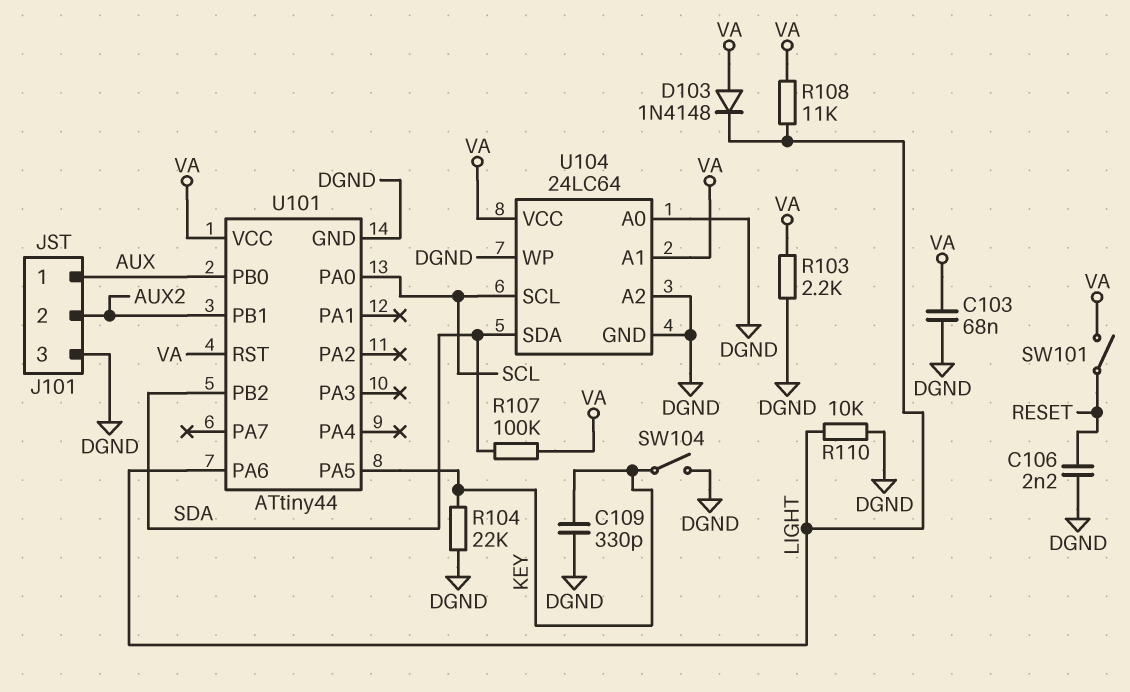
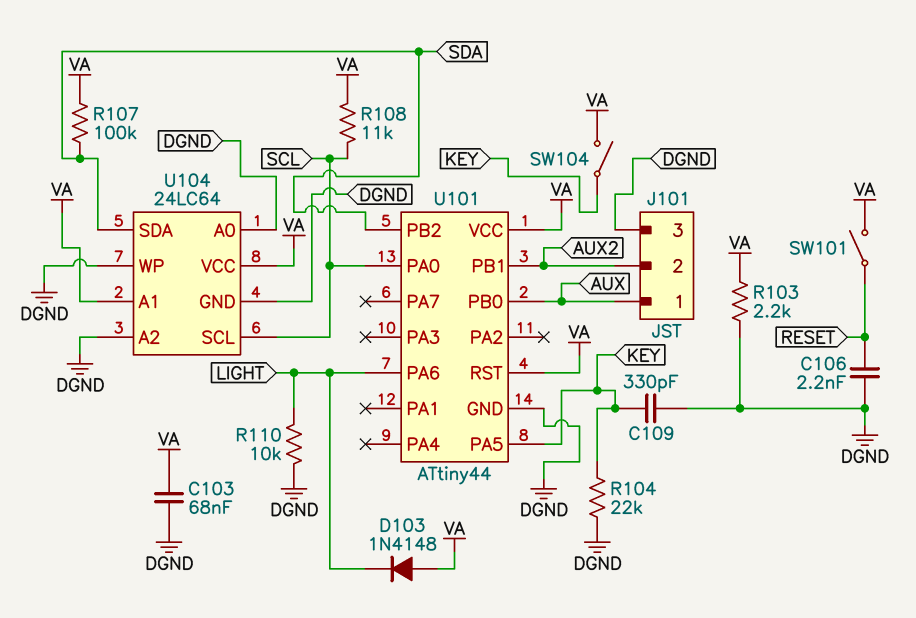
R108: 11k (LIGHT, VA) -> 11k (SCL, VA)
SW104: switch (DGND, KEY) -> switch (KEY, VA)

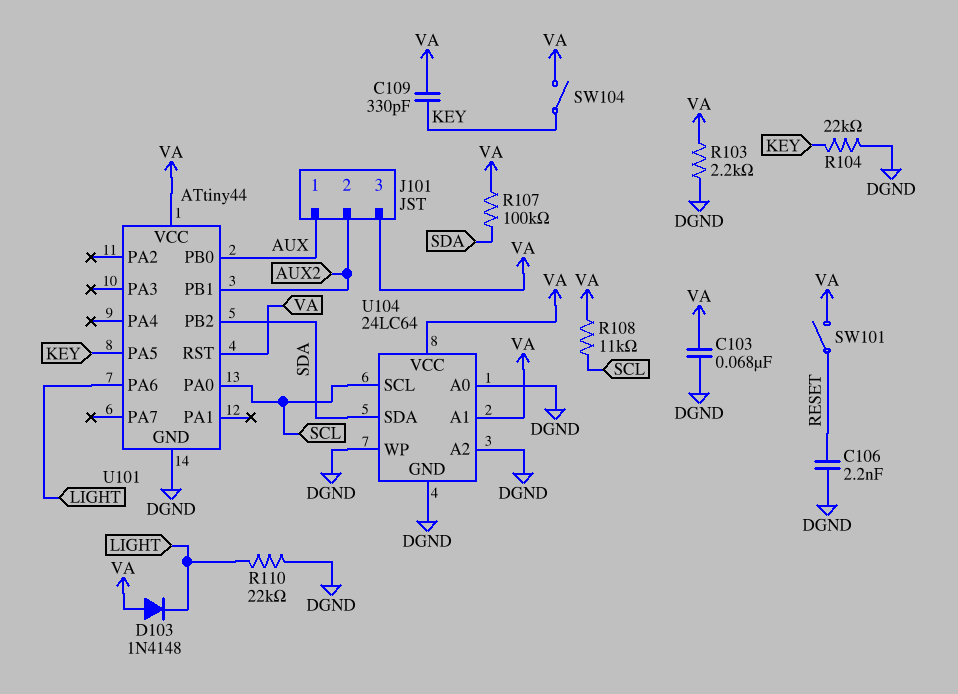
C109: 330pF (DGND, KEY) -> 330pF (KEY, VA)
J101 pin 3: DGND -> VA
R110: 10k (DGND, LIGHT) -> 22k (DGND, LIGHT)

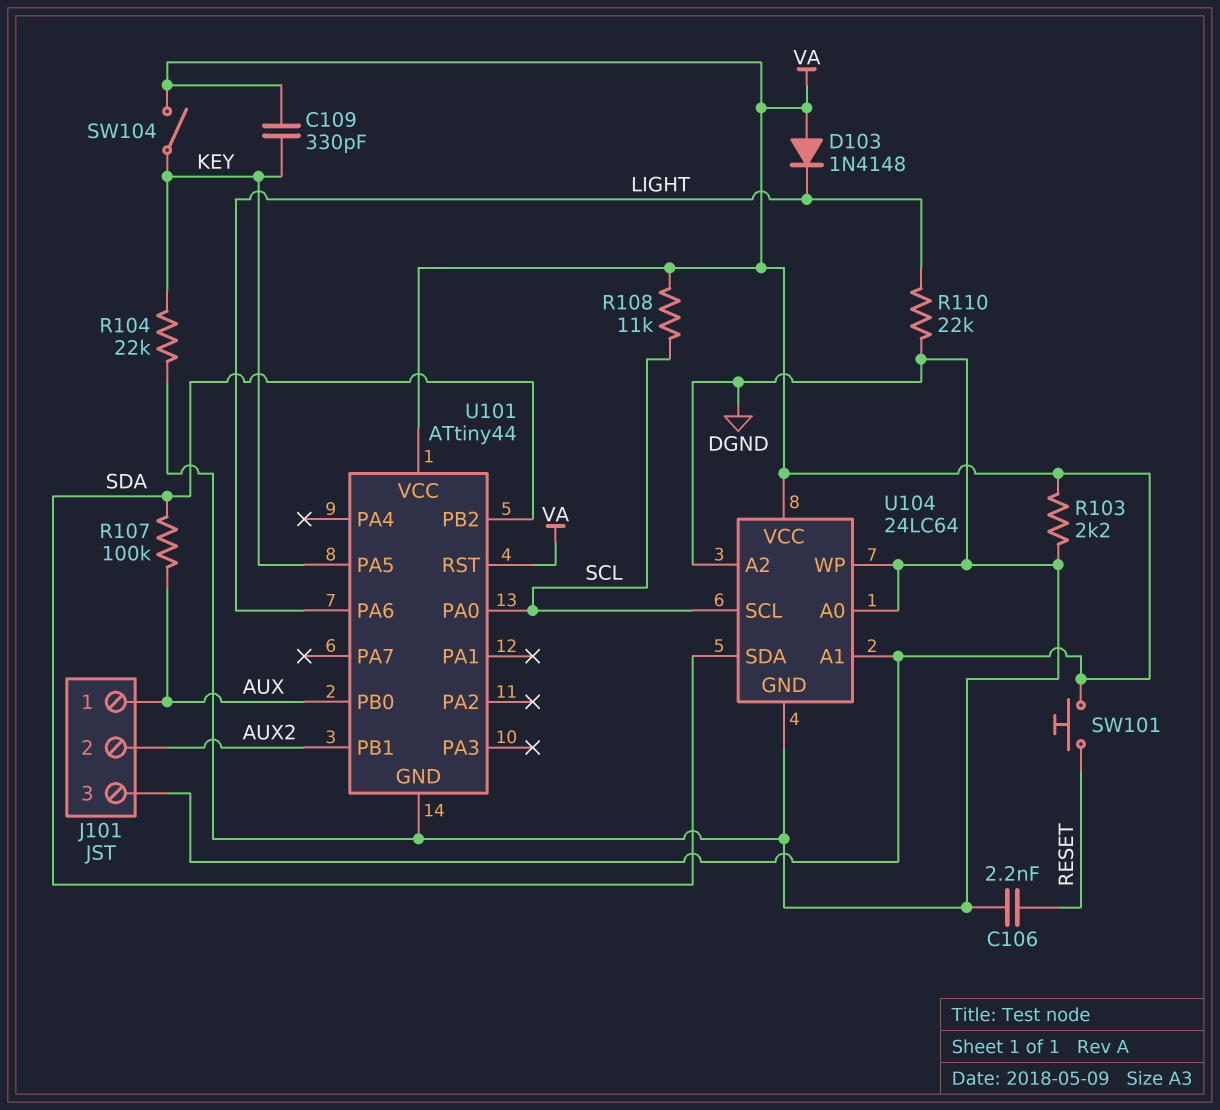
C103: 68nF (DGND, VA) -> none
R107: 100k (SDA, VA) -> 100k (AUX, SDA)
SW101: switch (RESET, VA) -> button (RESET, VA)

